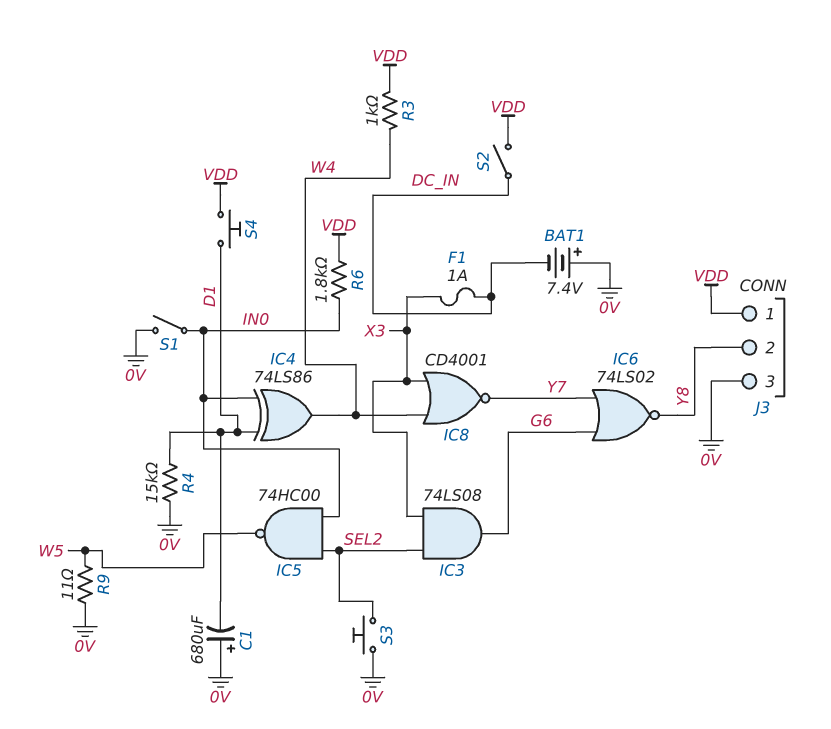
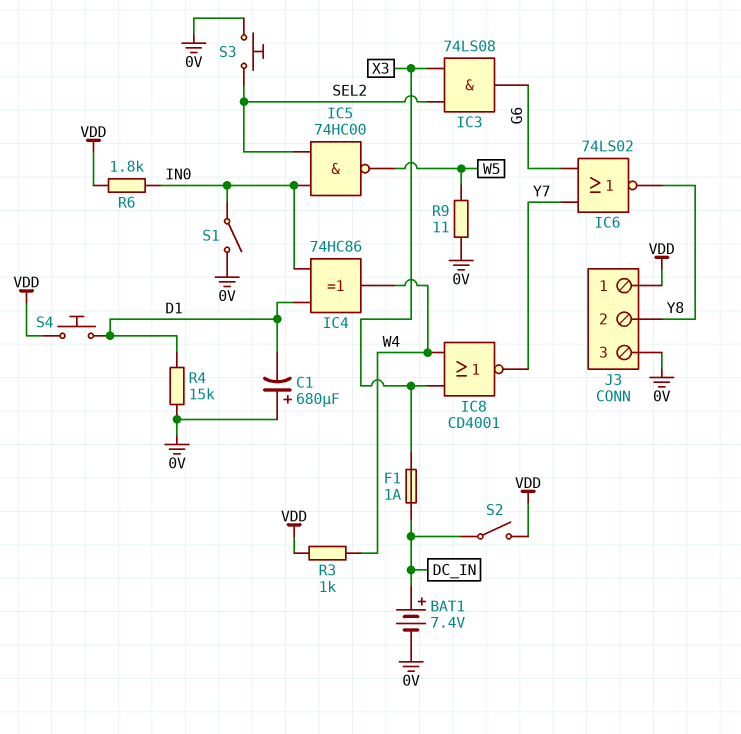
BAT1: 7.4V (plus 0V, minus DC_IN) -> 7.4V (plus DC_IN, minus 0V)
IC4: XOR 74LS86 (in D1, in IN0, out W4) -> XOR 74HC86 (in D1, in IN0, out W4)

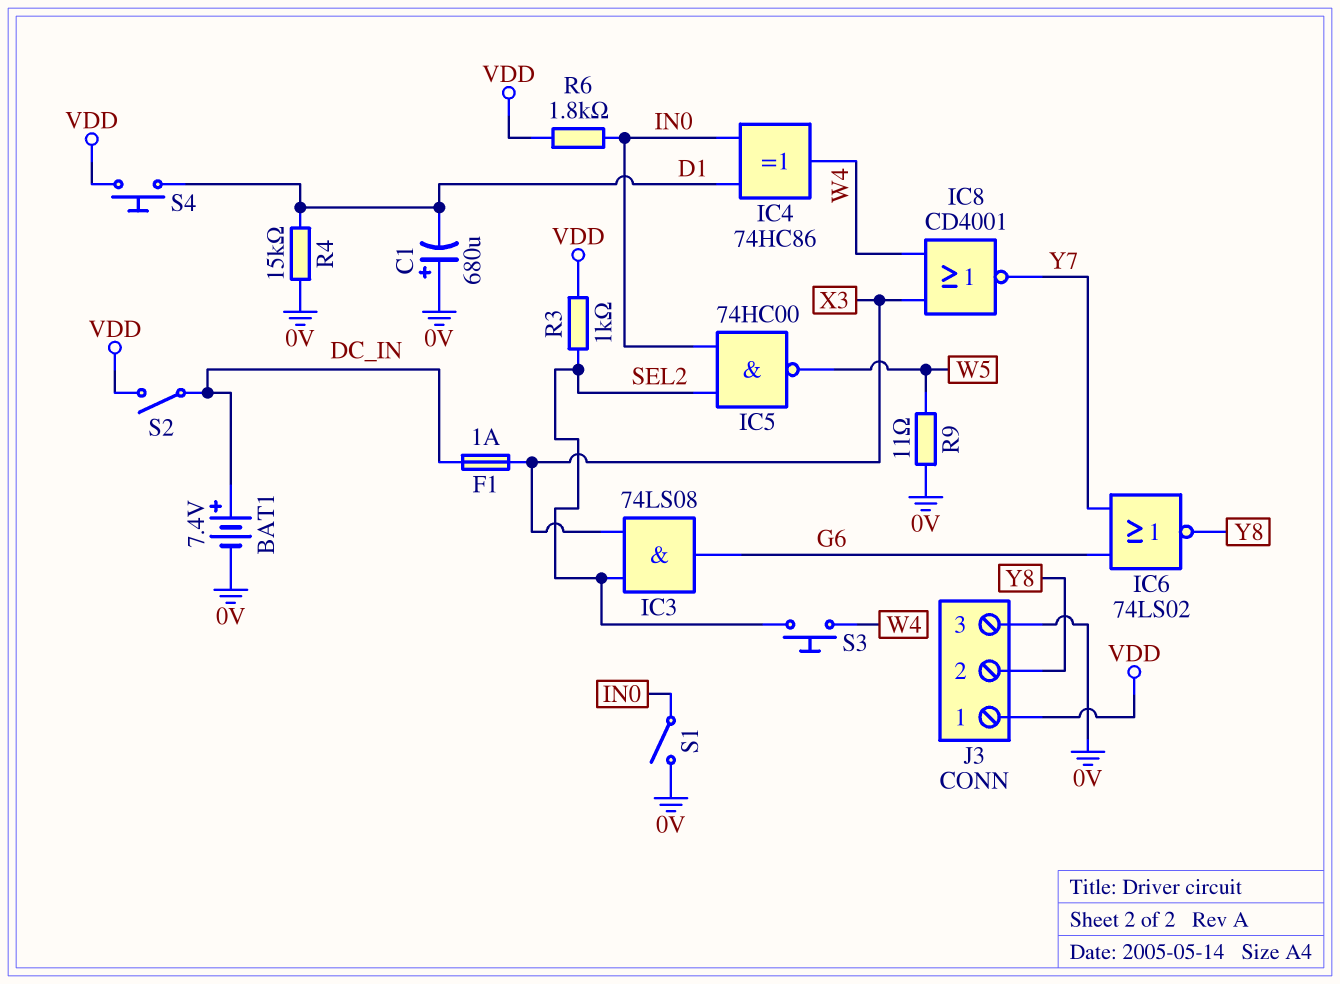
R3: 1k (VDD, W4) -> 1k (SEL2, VDD)
S3: button (0V, SEL2) -> button (SEL2, W4)

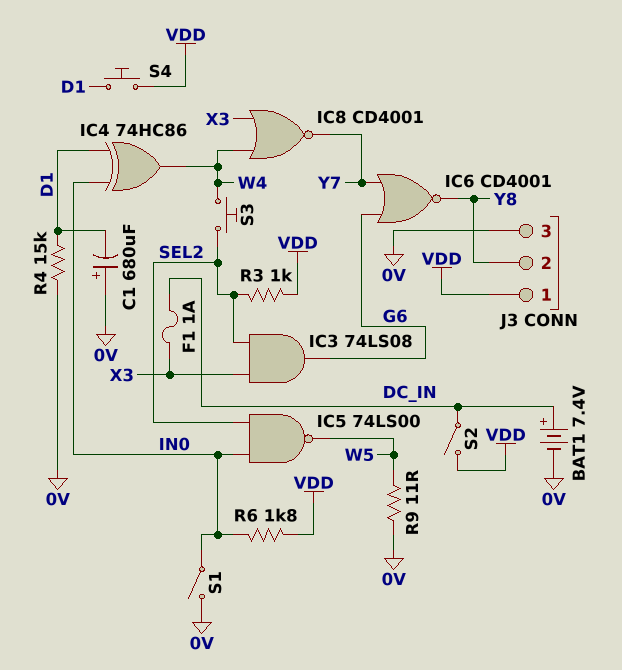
IC5: NAND 74HC00 (in IN0, in SEL2, out W5) -> NAND 74LS00 (in IN0, in SEL2, out W5)
IC6: NOR 74LS02 (in G6, in Y7, out Y8) -> NOR CD4001 (in G6, in Y7, out Y8)

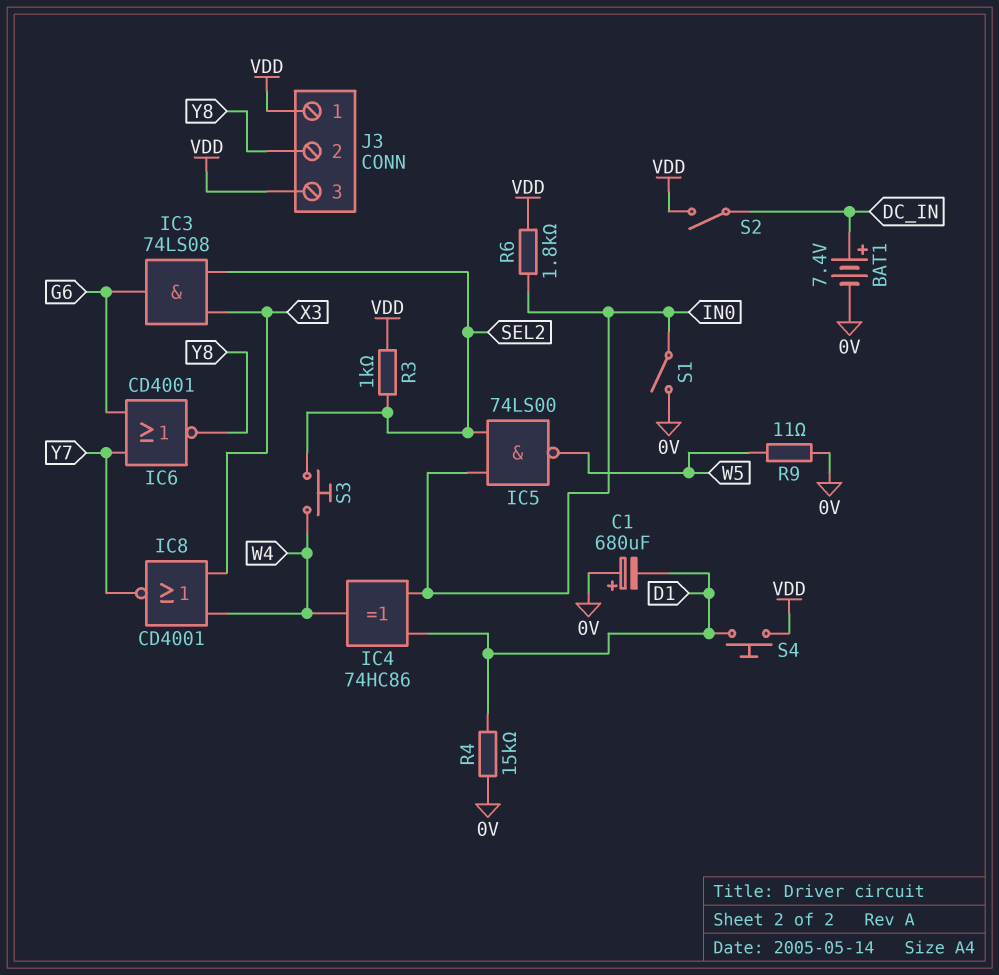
F1: 1A (DC_IN, X3) -> none
J3 pin 3: 0V -> VDD

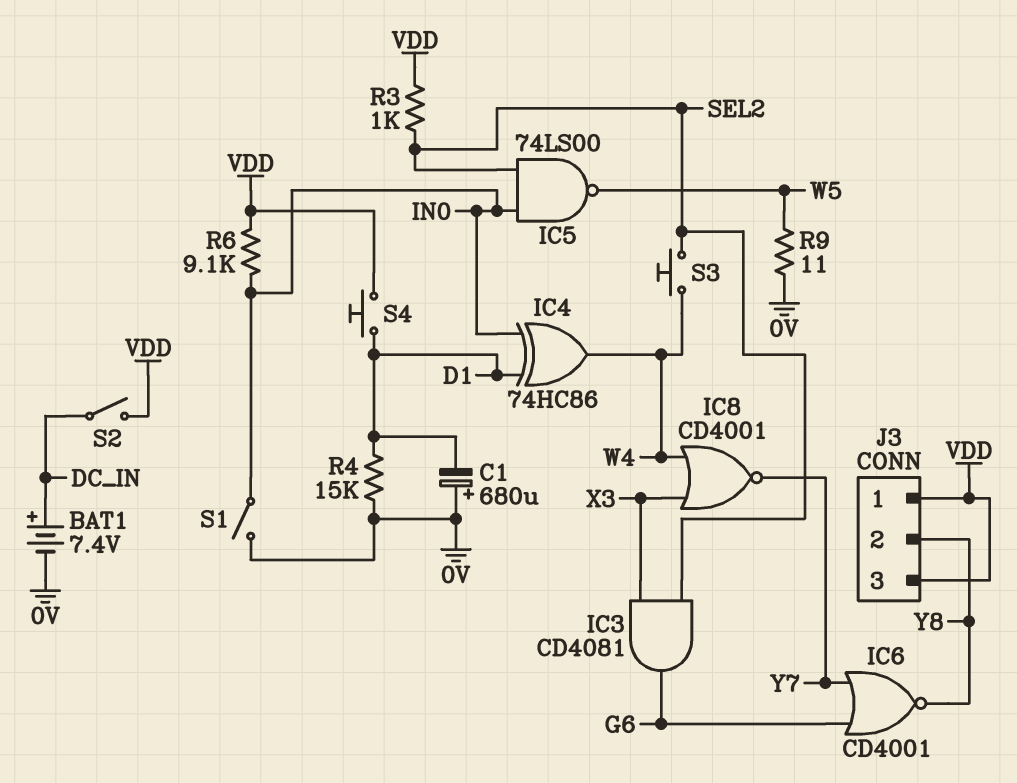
IC3: AND 74LS08 (in SEL2, in X3, out G6) -> AND CD4081 (in SEL2, in X3, out G6)
R6: 1.8k (IN0, VDD) -> 9.1k (IN0, VDD)

